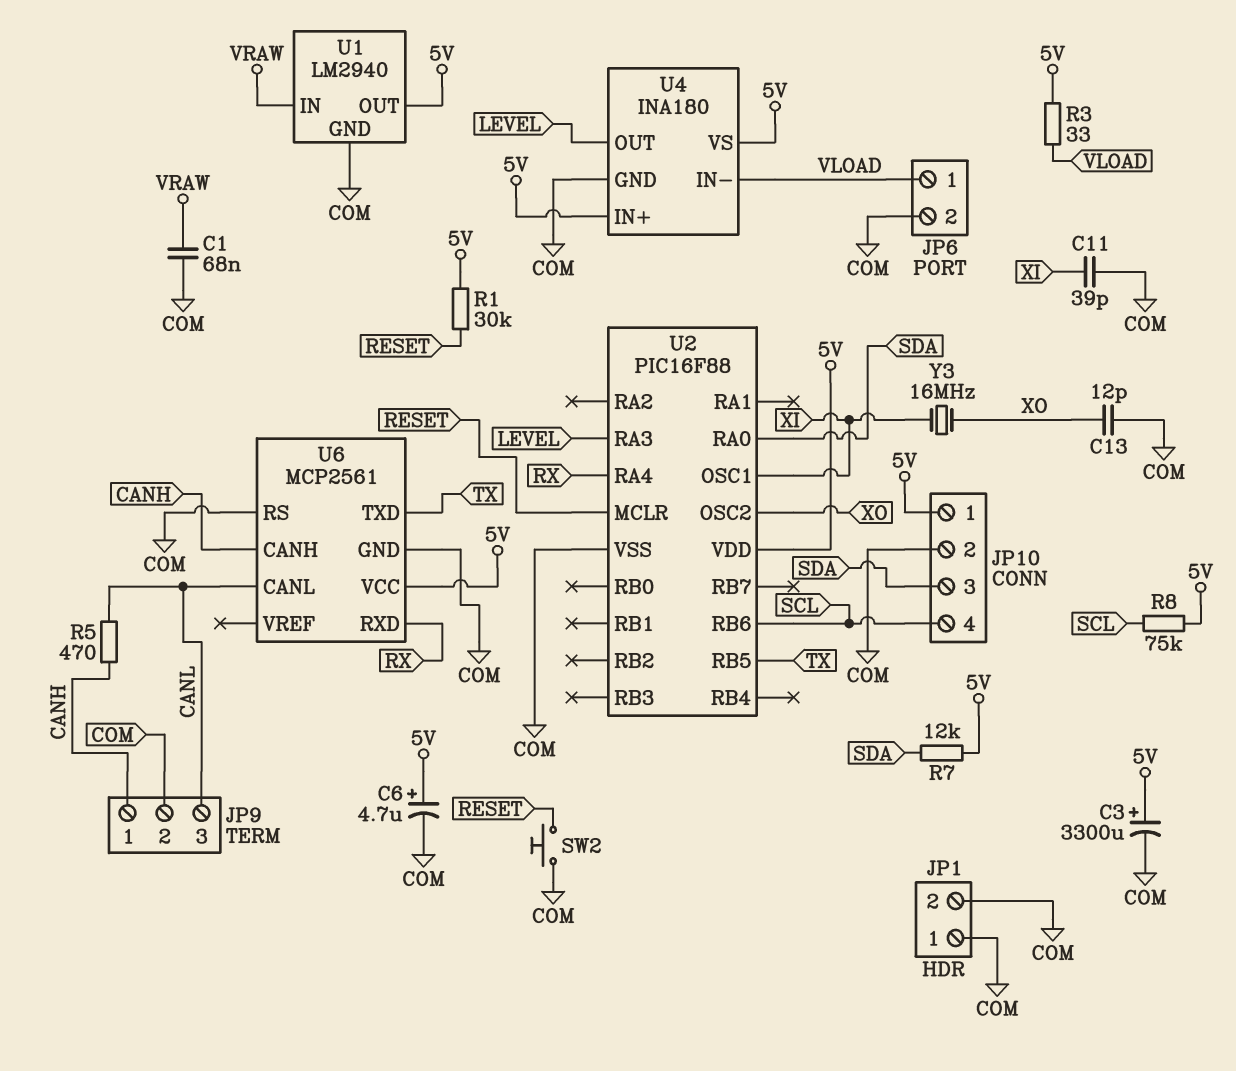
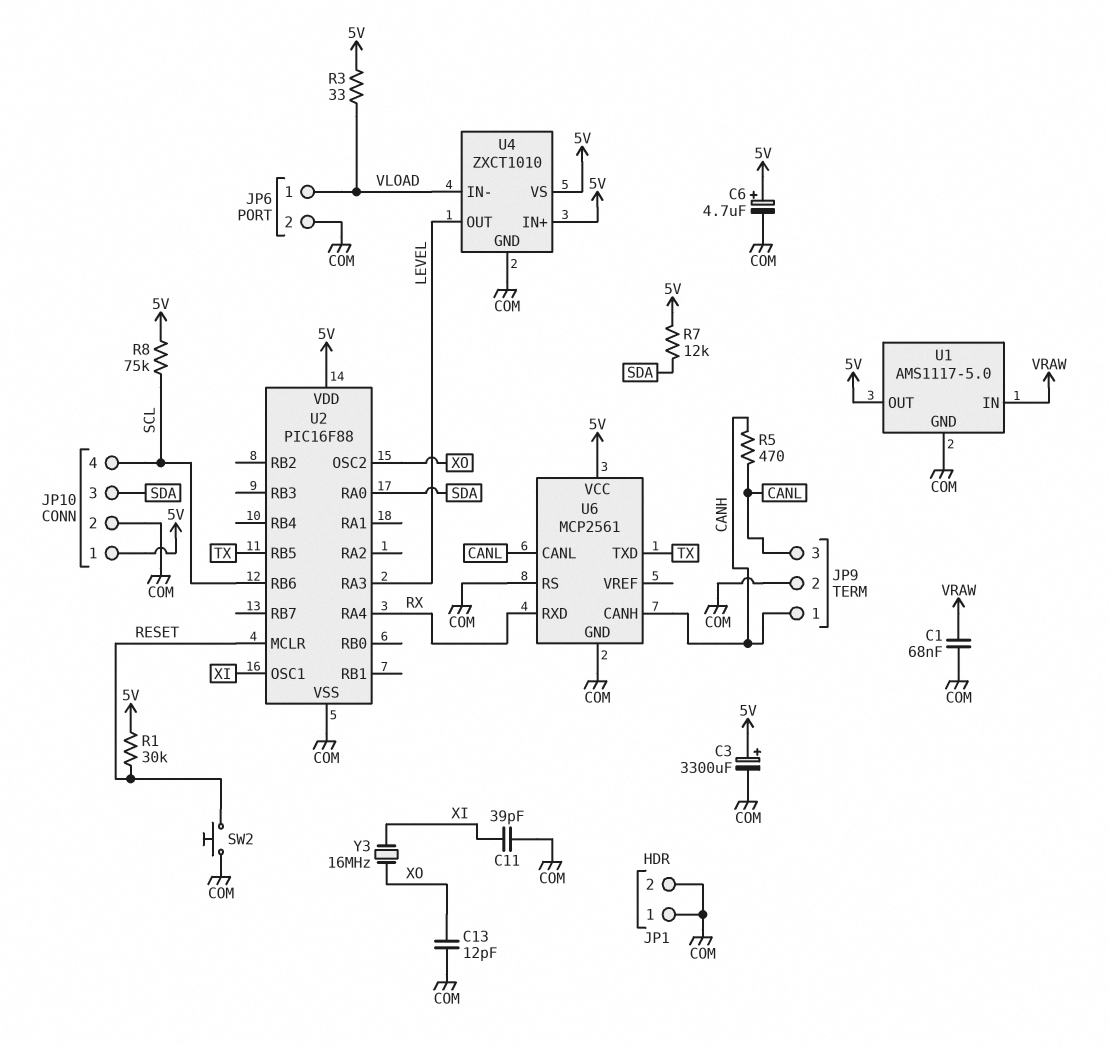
U1: LM2940 -> AMS1117-5.0
U4: INA180 -> ZXCT1010

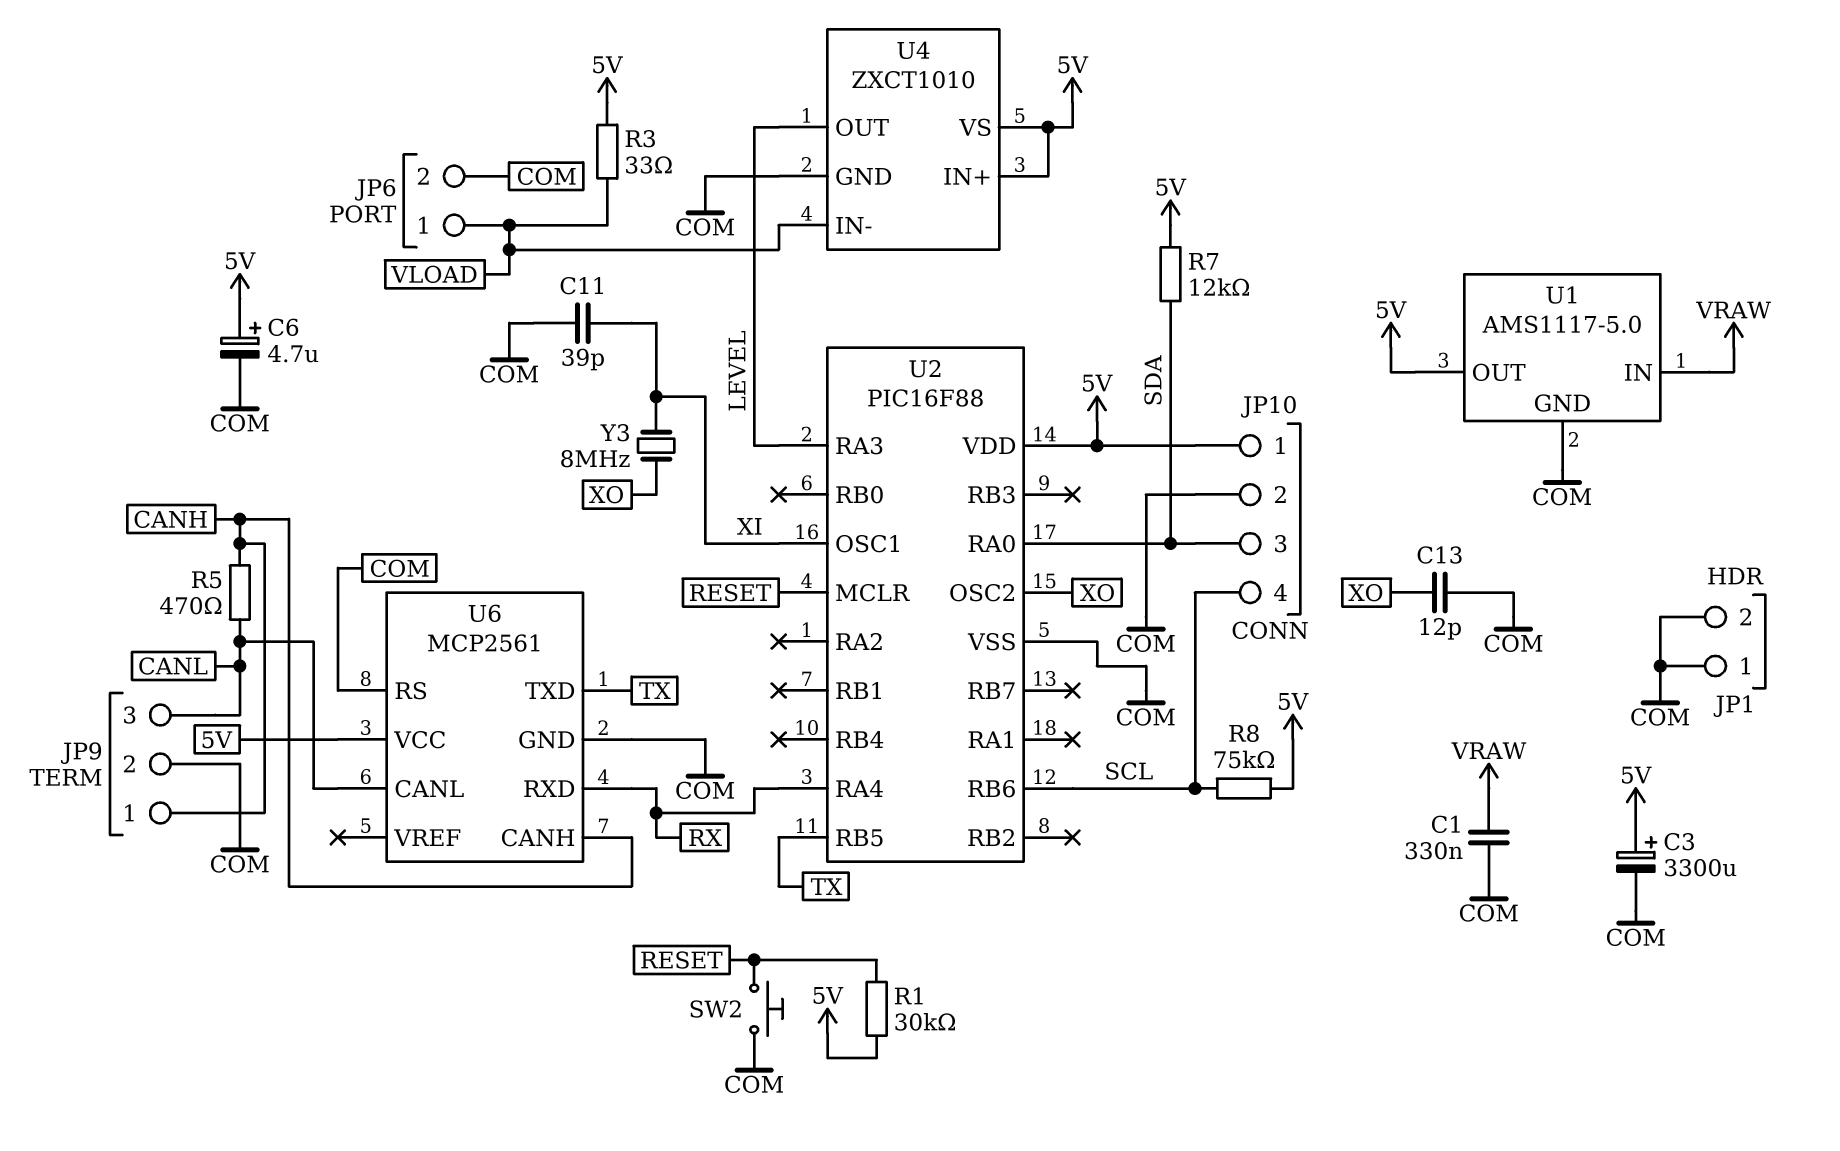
C1: 68nF (COM, VRAW) -> 330nF (COM, VRAW)
Y3: 16MHz (XI, XO) -> 8MHz (XI, XO)

